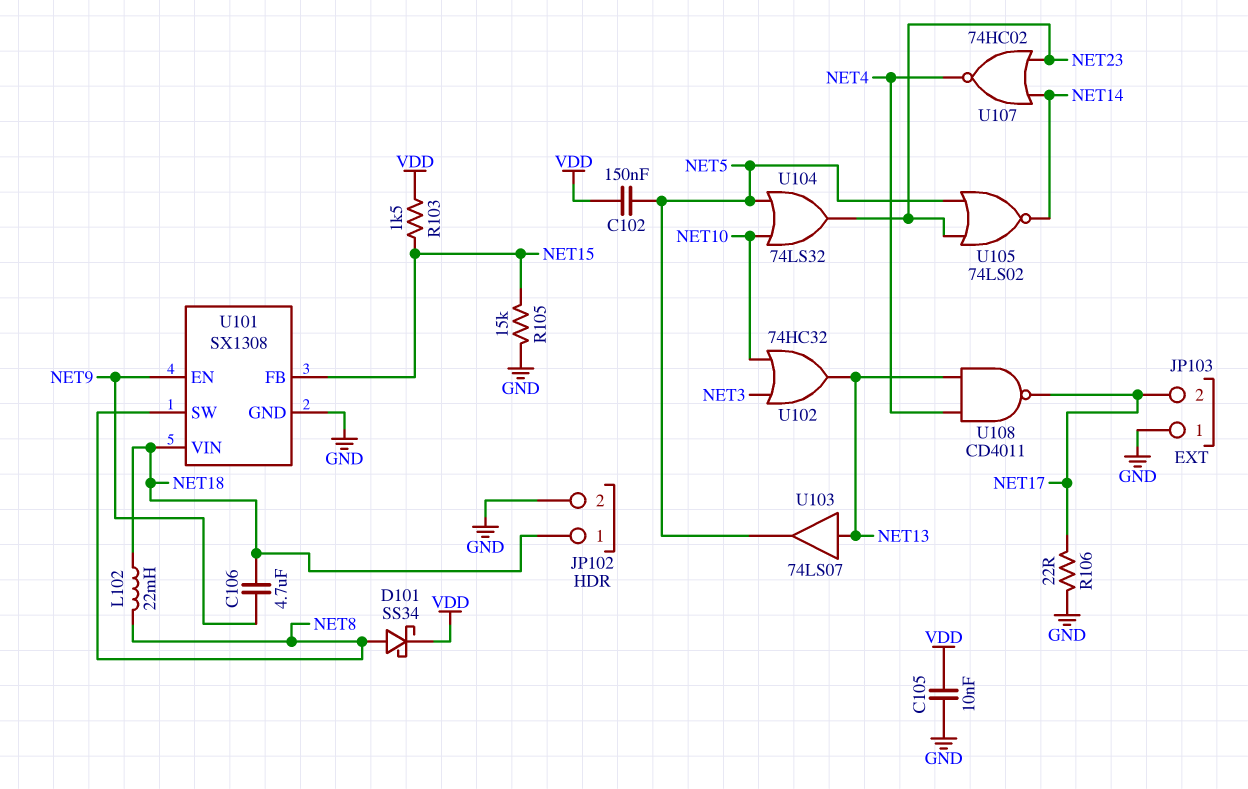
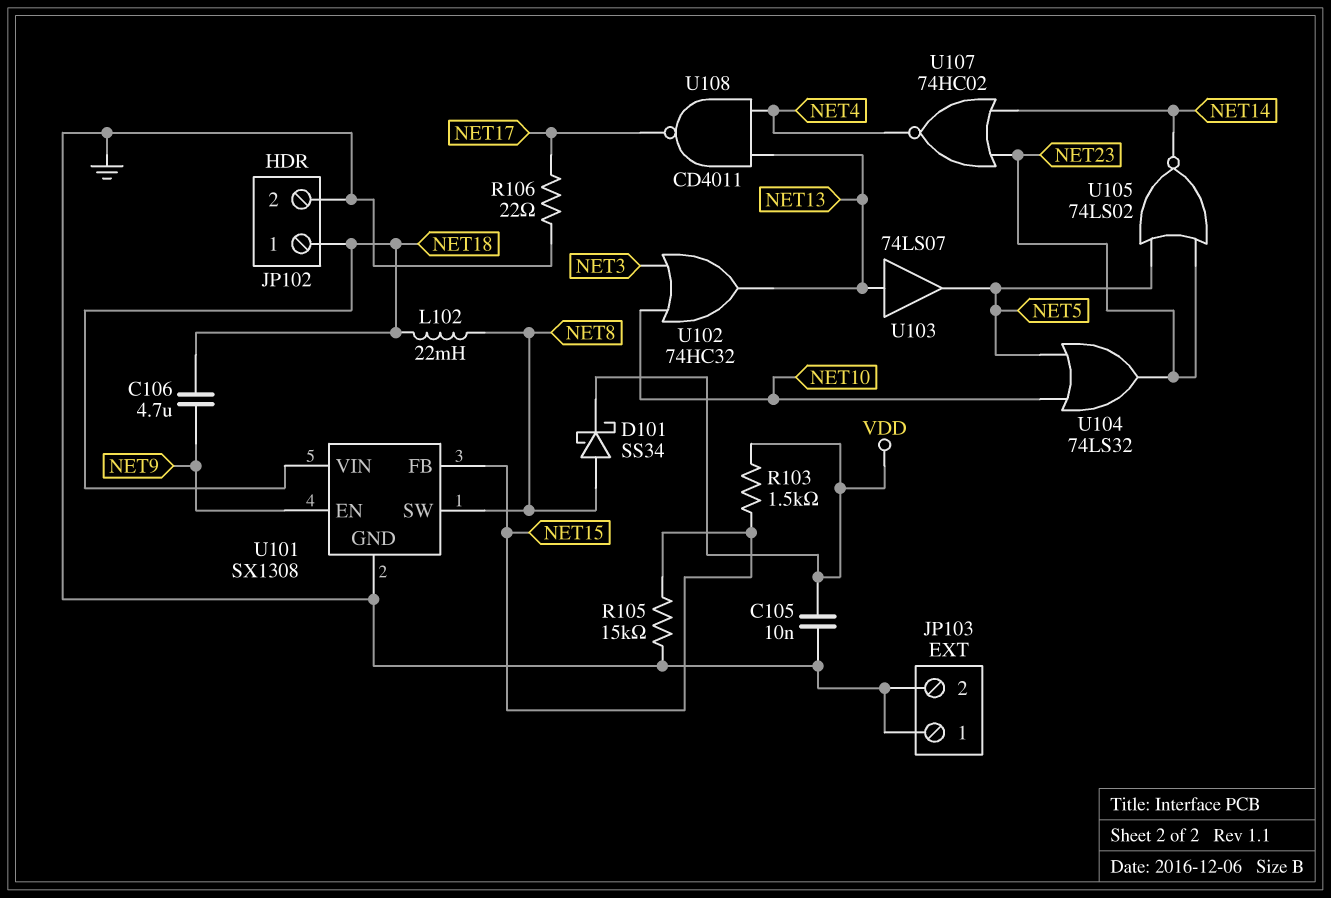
C102: 150nF (NET5, VDD) -> none
JP103 pin 2: NET17 -> GND

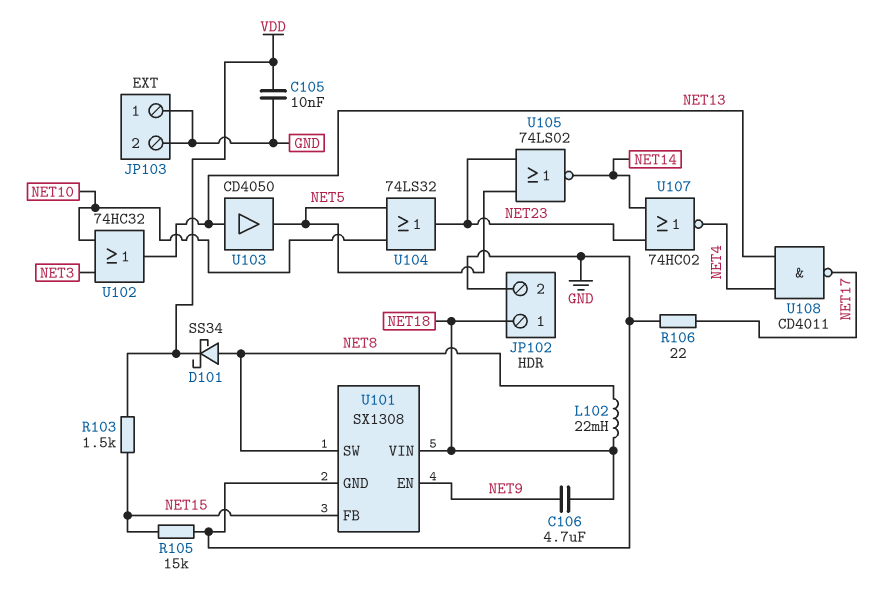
U103: buffer 74LS07 (in NET13, out NET5) -> buffer CD4050 (in NET13, out NET5)

